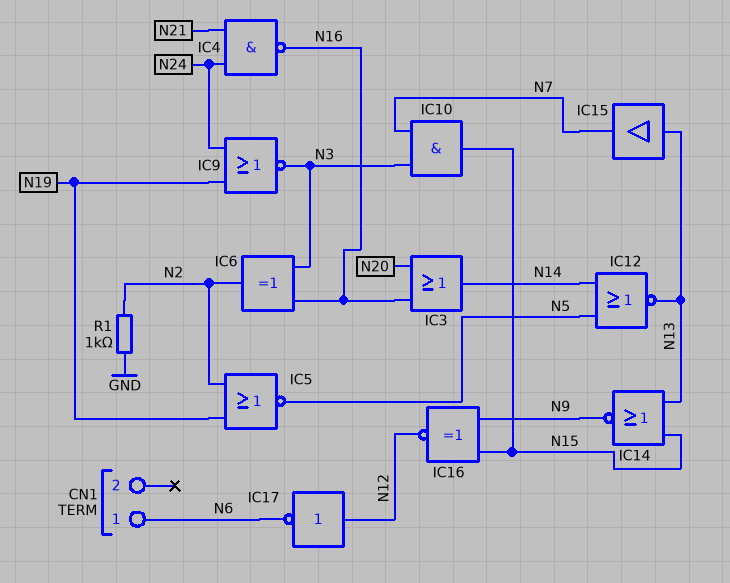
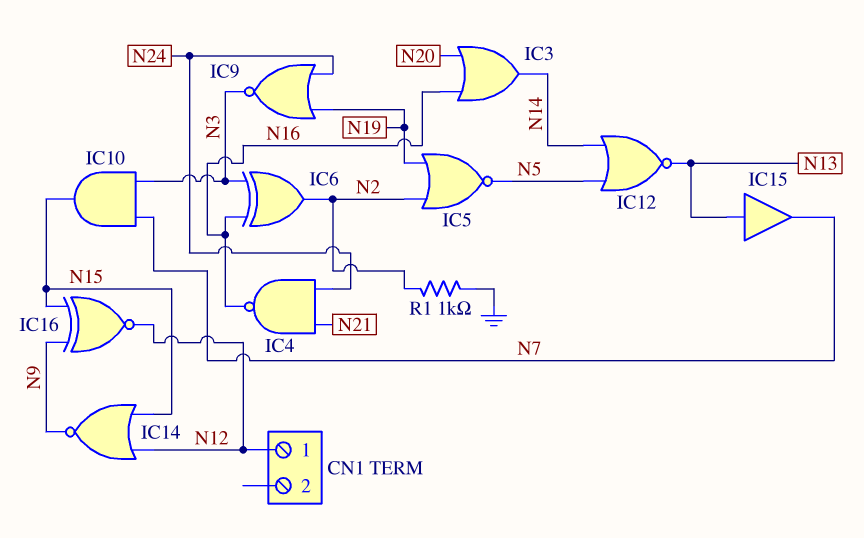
CN1 pin 1: N6 -> N12
IC14: NOR (in N13, in N15, out N9) -> NOR (in N12, in N15, out N9)
IC17: NOT (in N12, out N6) -> none

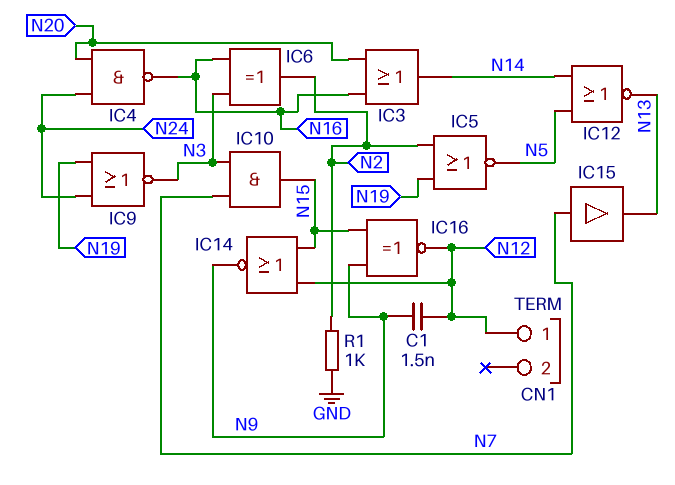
C1: none -> 1.5nF (N9, N12)
IC4: NAND (in N21, in N24, out N16) -> NAND (in N20, in N24, out N16)
IC15: buffer (in N13, out N7) -> buffer (in N7, out N13)

